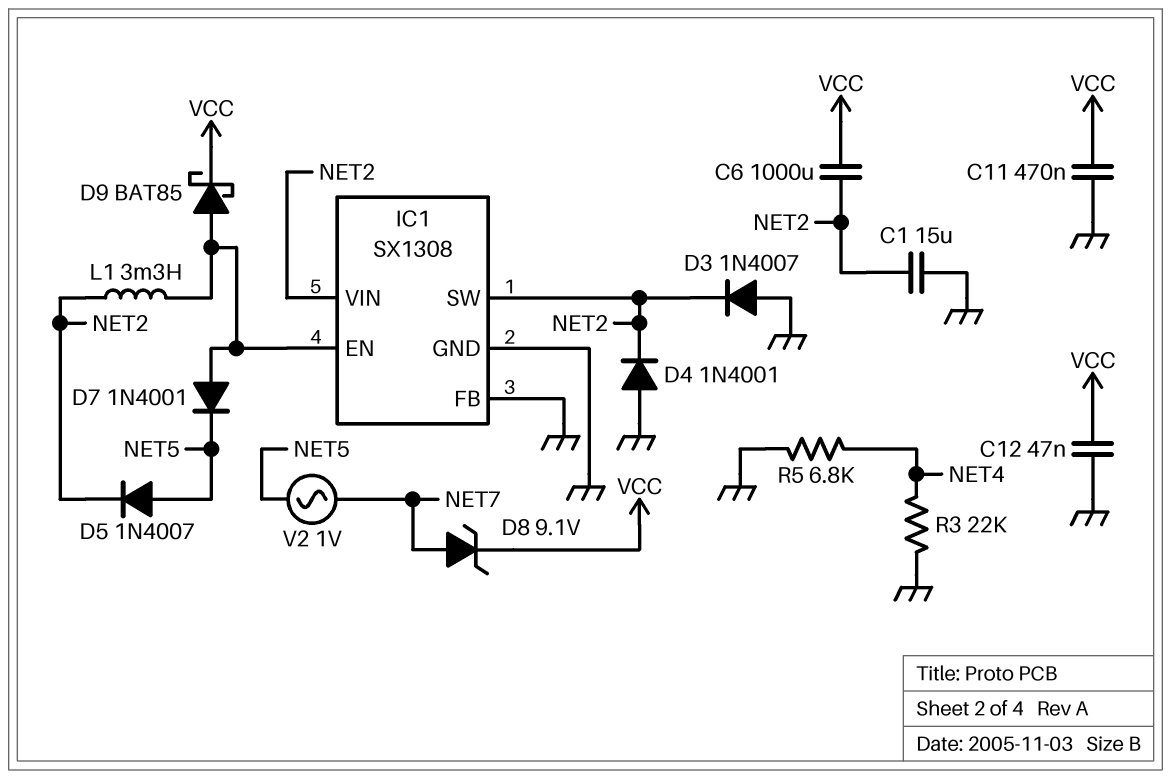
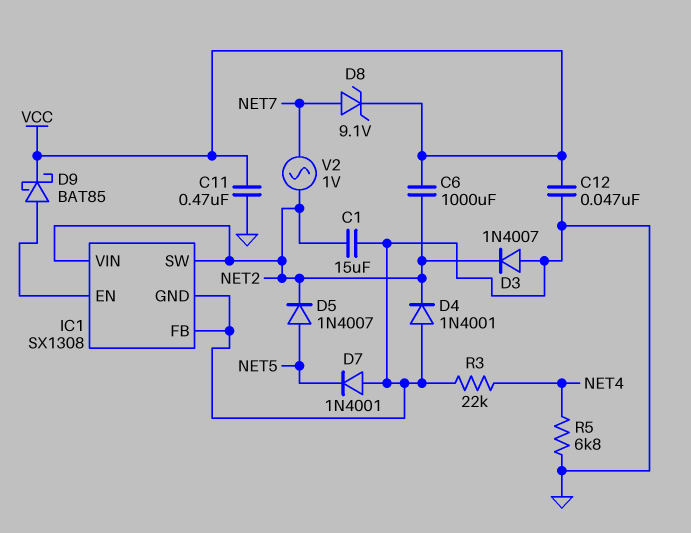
D7: diode 1N4001 (A IC1/EN, K NET5) -> diode 1N4001 (A GND, K NET5)
L1: 3.3mH (IC1/EN, NET2) -> none
V2: AC 1V (NET5, NET7) -> AC 1V (NET2, NET7)

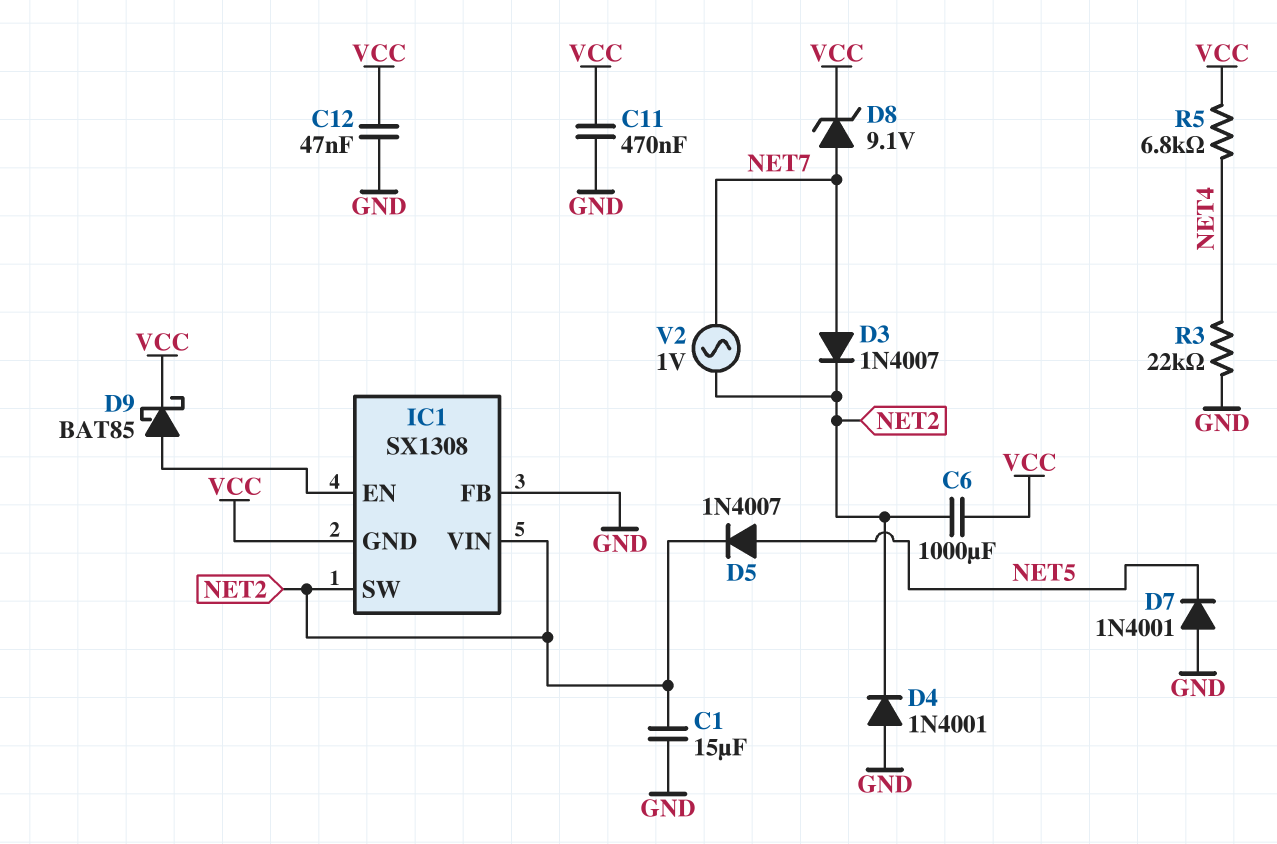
D3: diode 1N4007 (A GND, K NET2) -> diode 1N4007 (A NET7, K NET2)
IC1 pin GND: GND -> VCC
R5: 6.8k (GND, NET4) -> 6.8k (NET4, VCC)

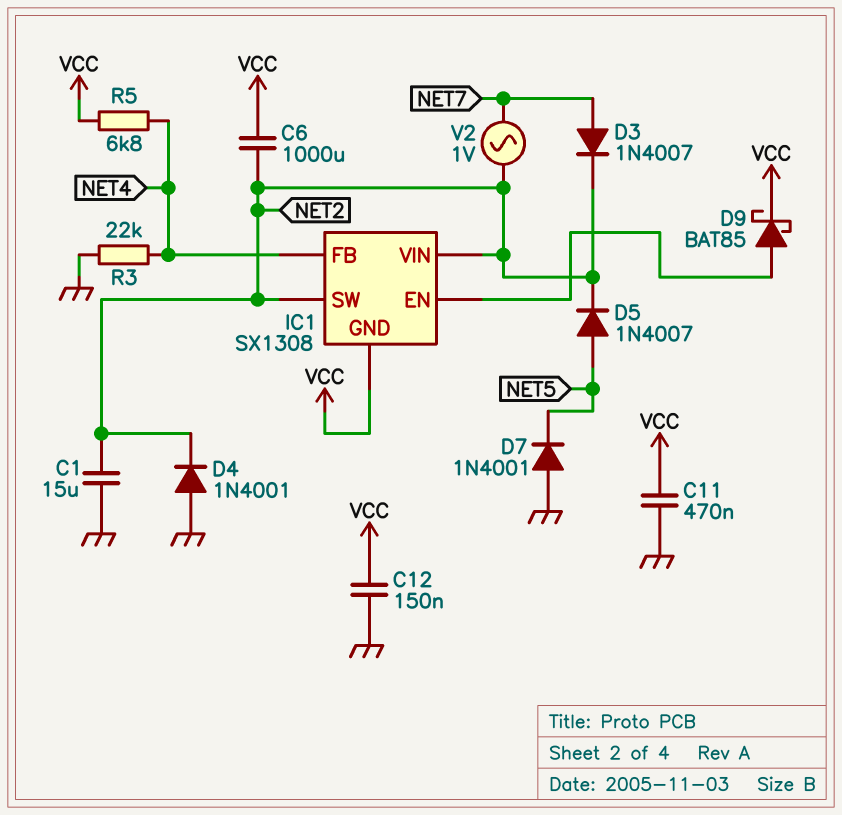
C12: 47nF (GND, VCC) -> 150nF (GND, VCC)
D8: zener 9.1V (A NET7, K VCC) -> none
IC1 pin FB: GND -> NET4

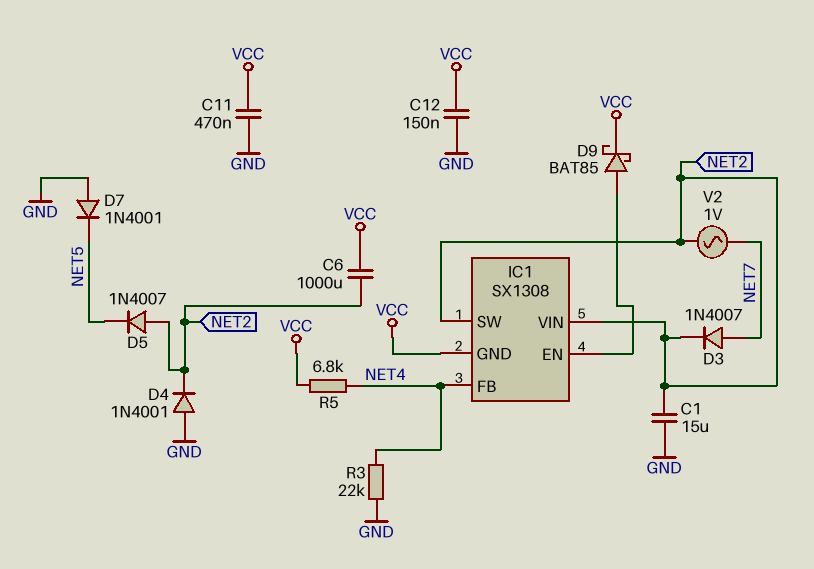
D5: diode 1N4007 (A NET5, K NET2) -> diode 1N4007 (A NET2, K NET5)

